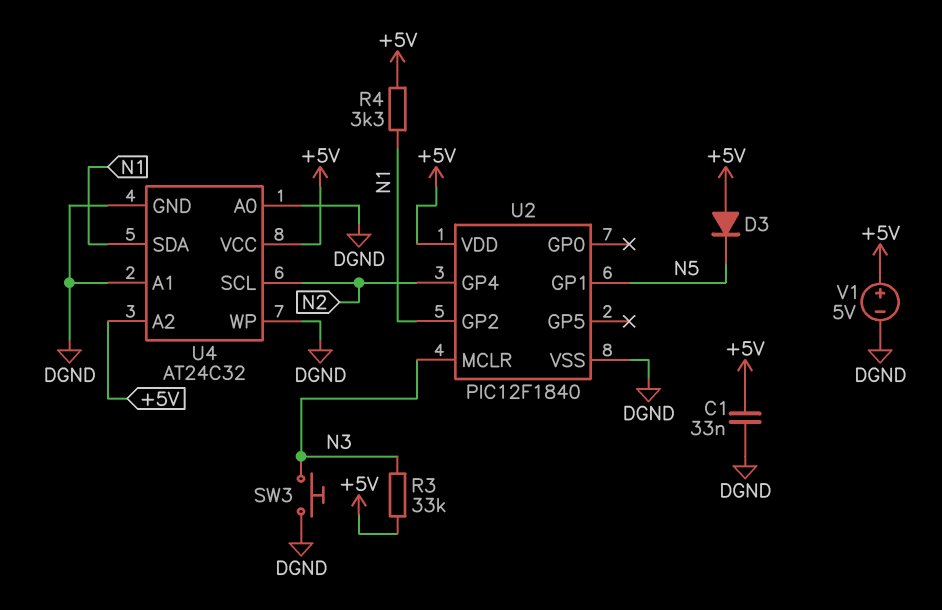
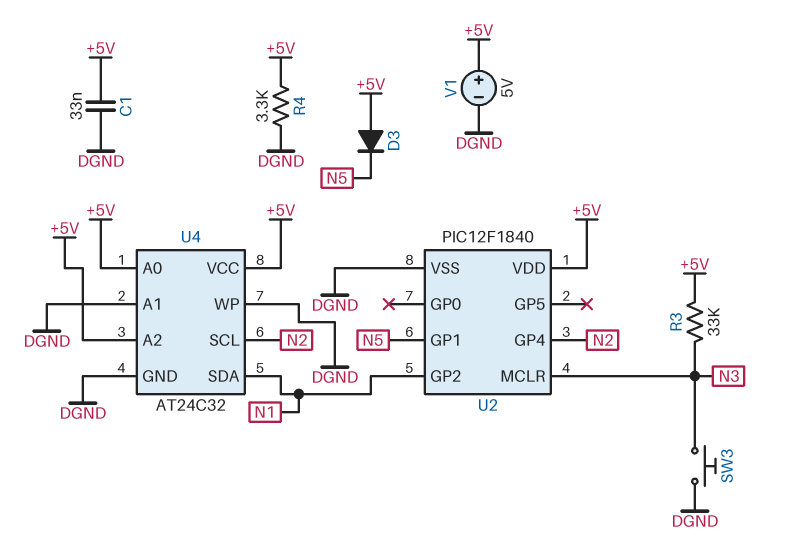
R4: 3.3k (+5V, N1) -> 3.3k (+5V, DGND)
U4 pin A0: DGND -> +5V

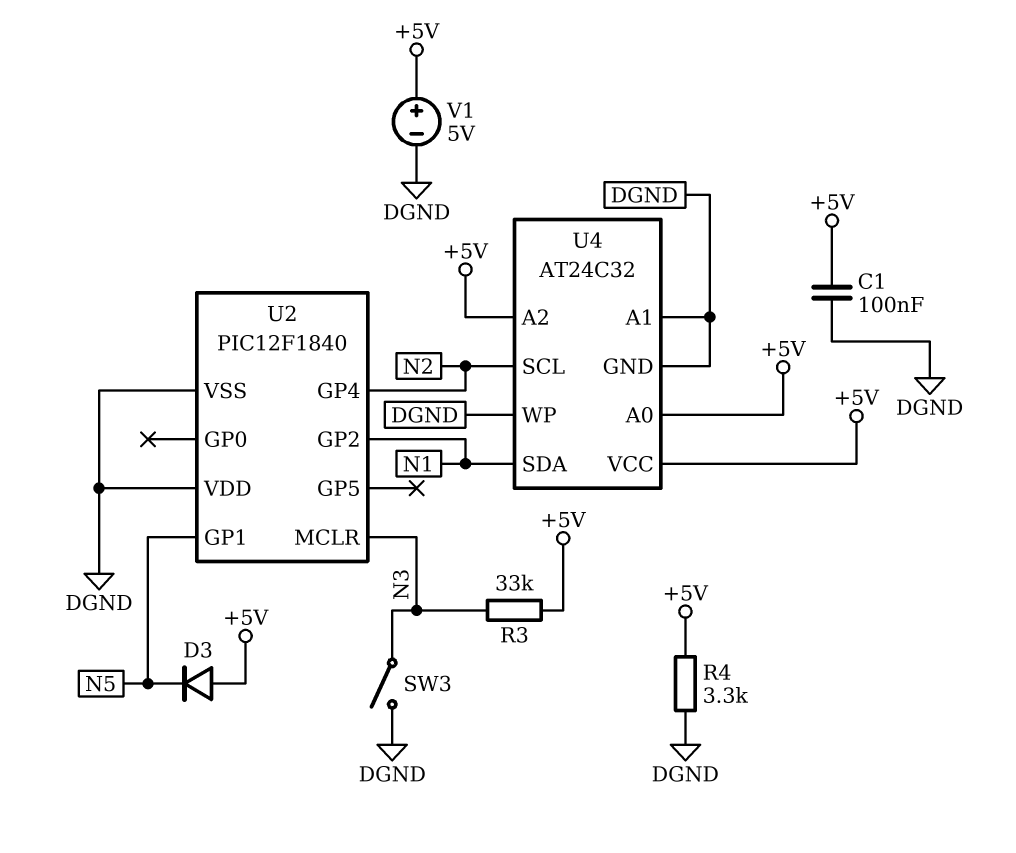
C1: 33nF (+5V, DGND) -> 100nF (+5V, DGND)
SW3: button (DGND, N3) -> switch (DGND, N3)
U2 pin VDD: +5V -> DGND

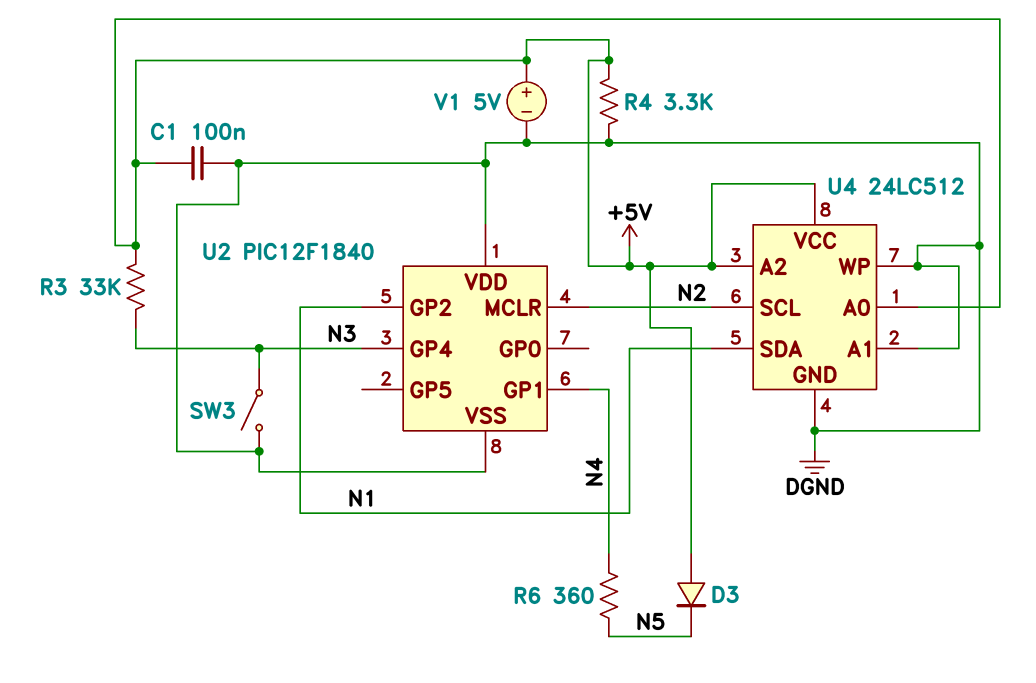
R6: none -> 360 (N4, N5)
U2 pin GP1: N5 -> N4
U2 pin GP4: N2 -> N3
U2 pin MCLR: N3 -> N2
U4: AT24C32 -> 24LC512

